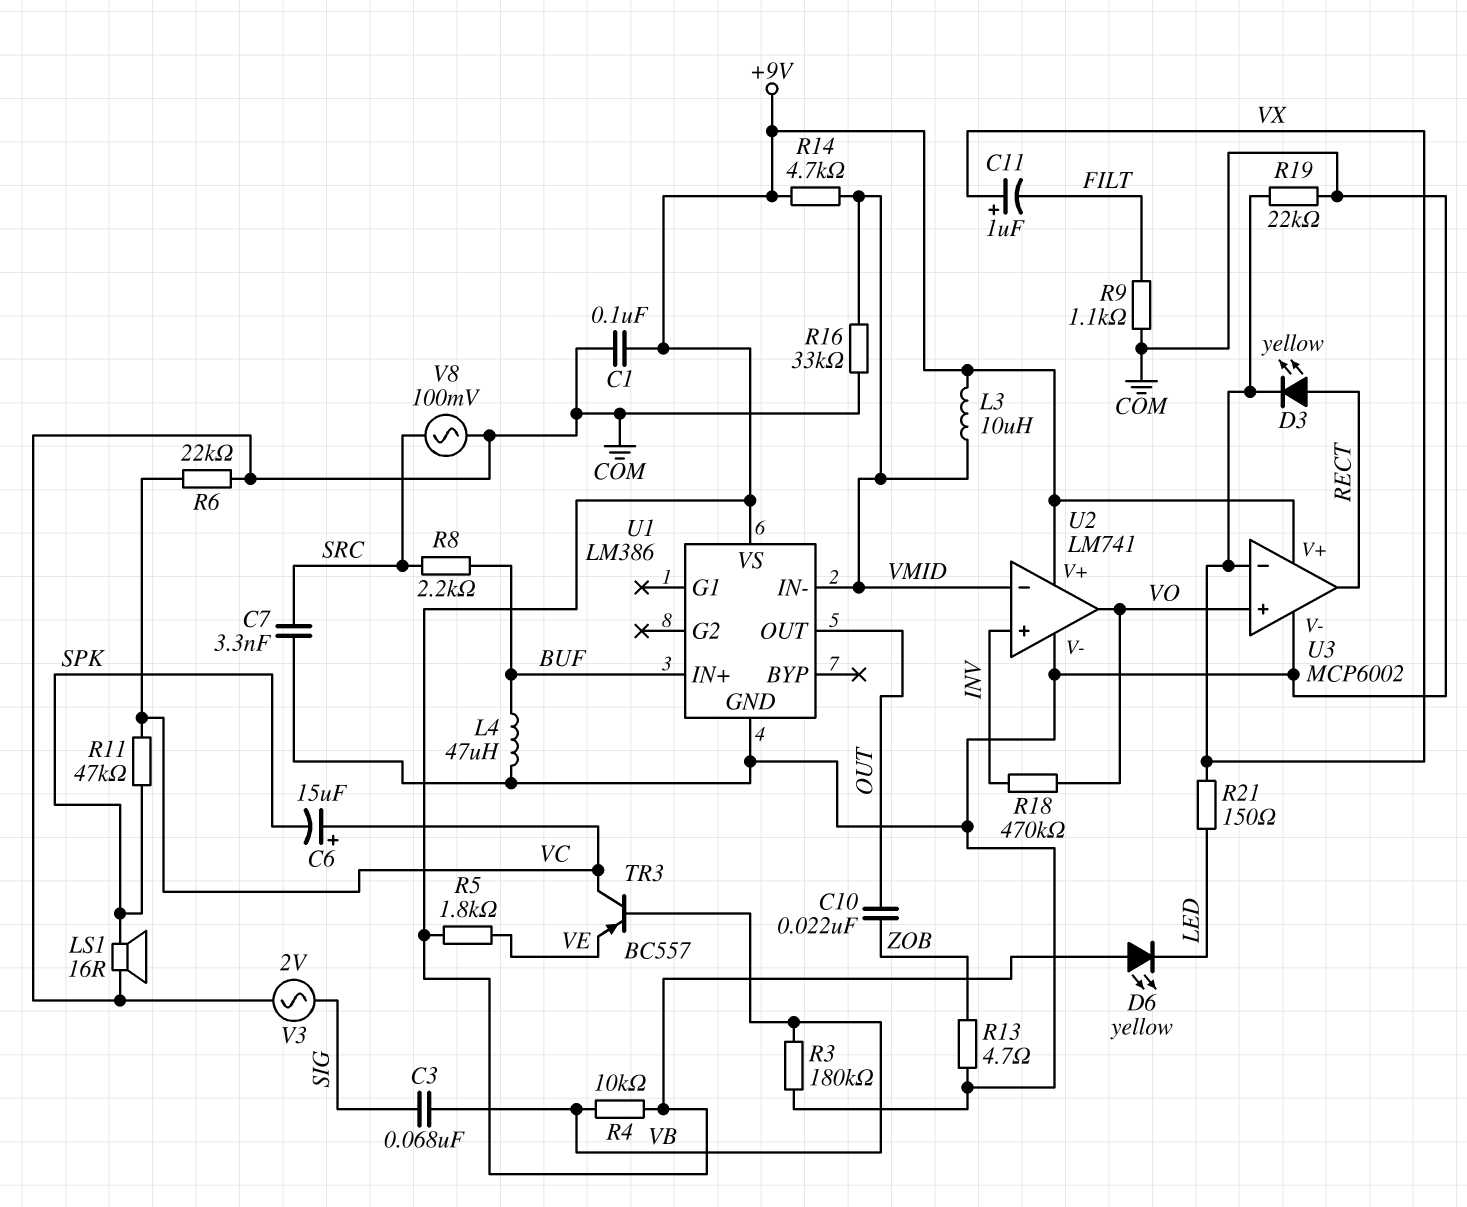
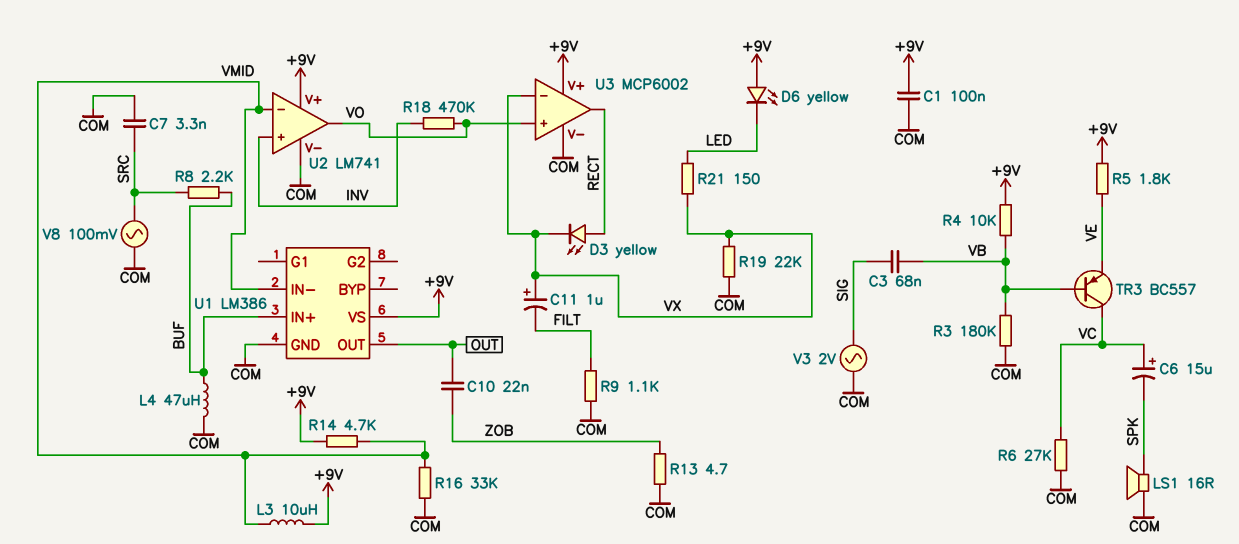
R6: 22k (COM, VC) -> 27k (COM, VC)
R11: 47k (SPK, VC) -> none

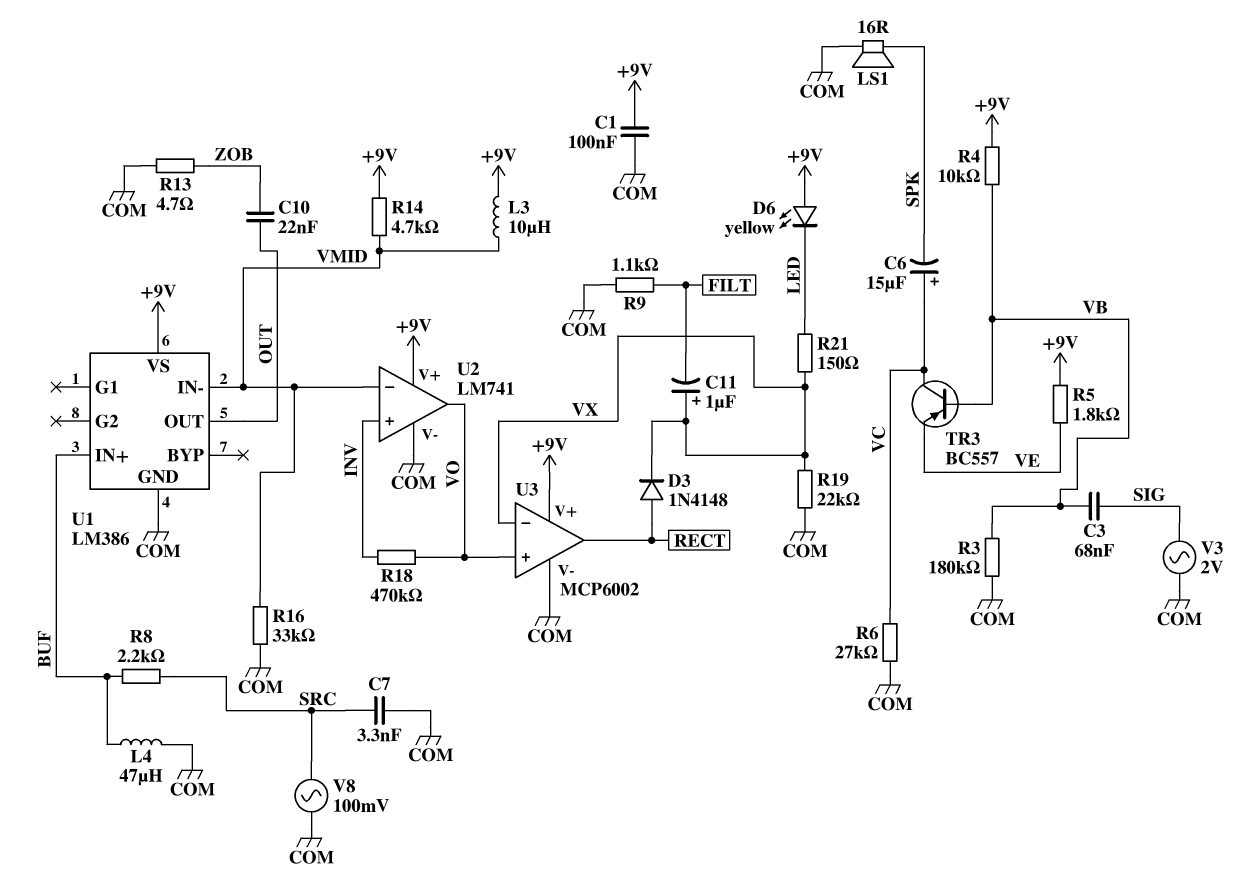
D3: LED yellow (A RECT, K VX) -> diode 1N4148 (A RECT, K VX)

